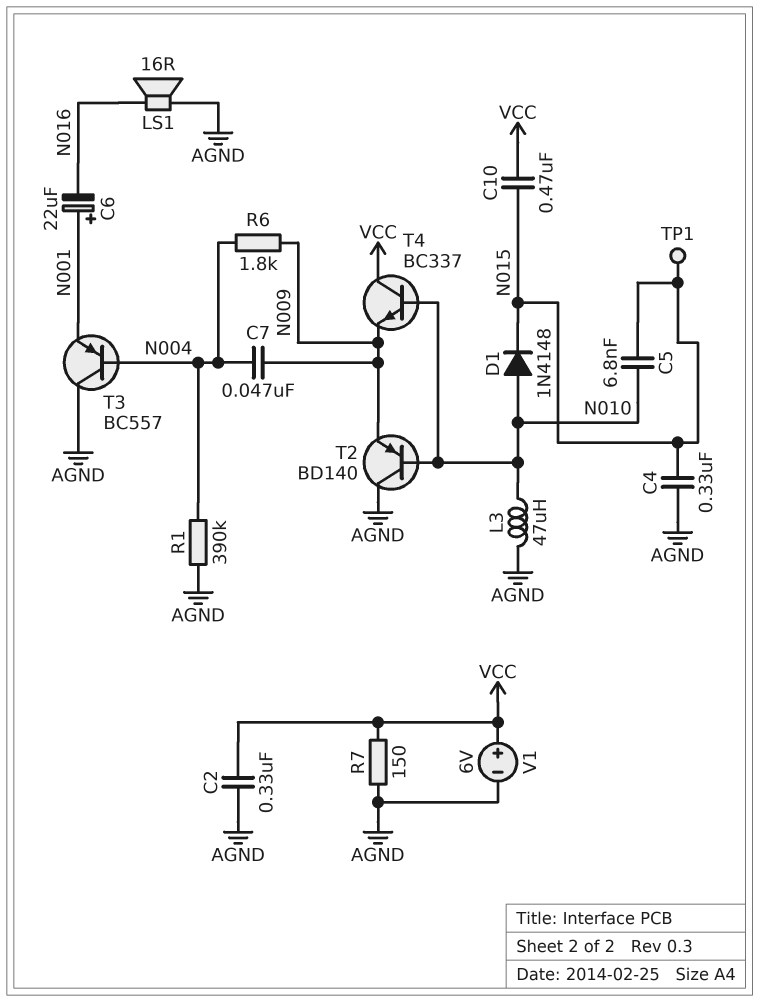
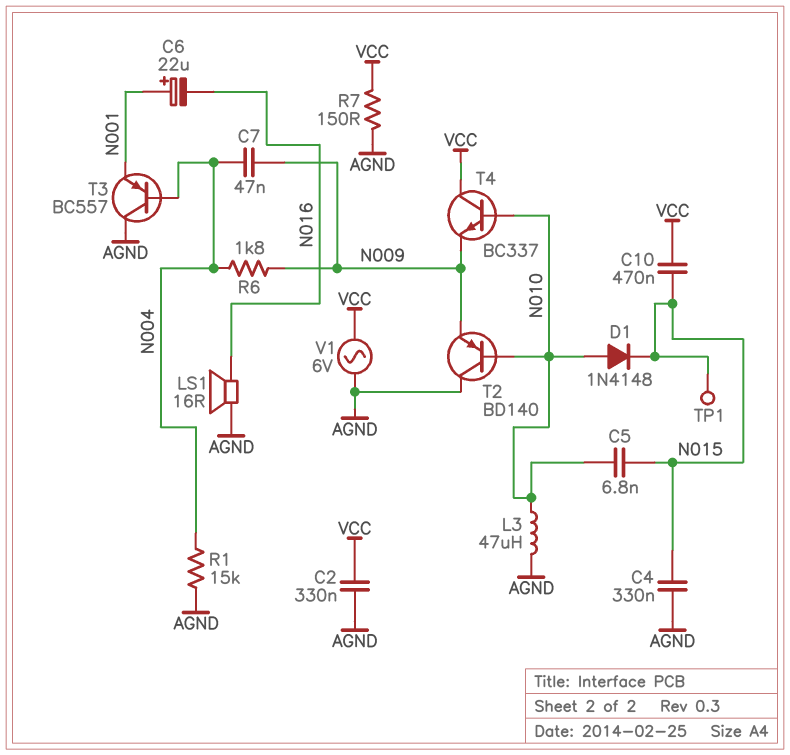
R1: 390k (AGND, N004) -> 15k (AGND, N004)
V1: 6V (plus VCC, minus AGND) -> AC 6V (AGND, VCC)

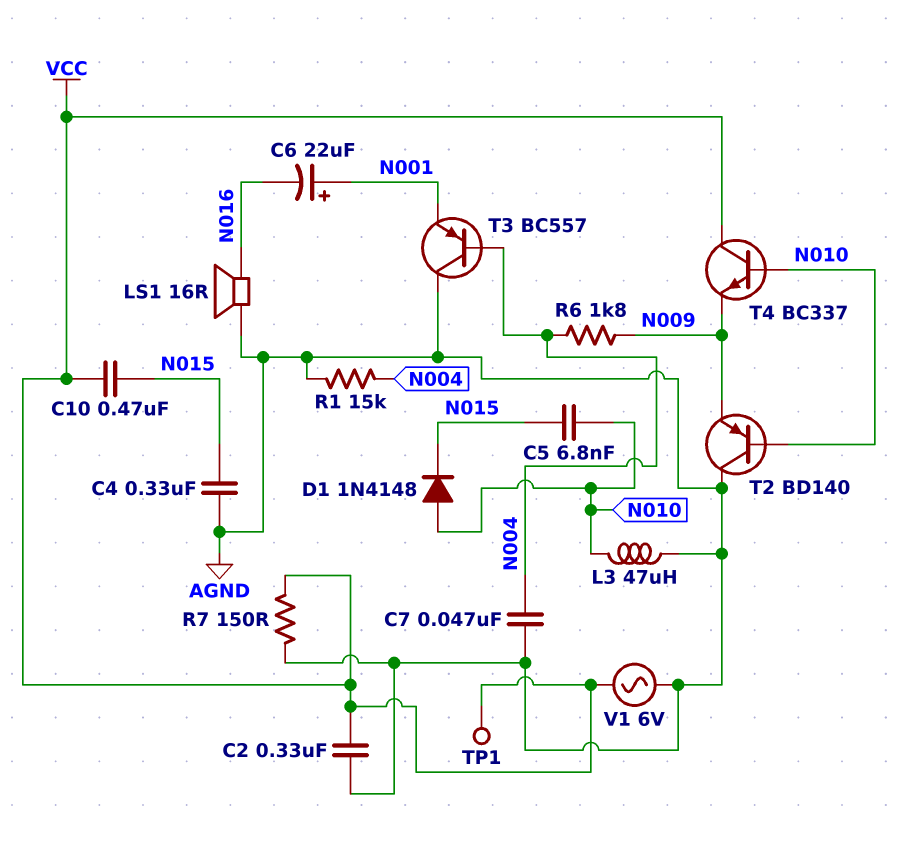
C7: 47nF (N004, N009) -> 47nF (AGND, N004)
TP1: test point (N015) -> test point (VCC)

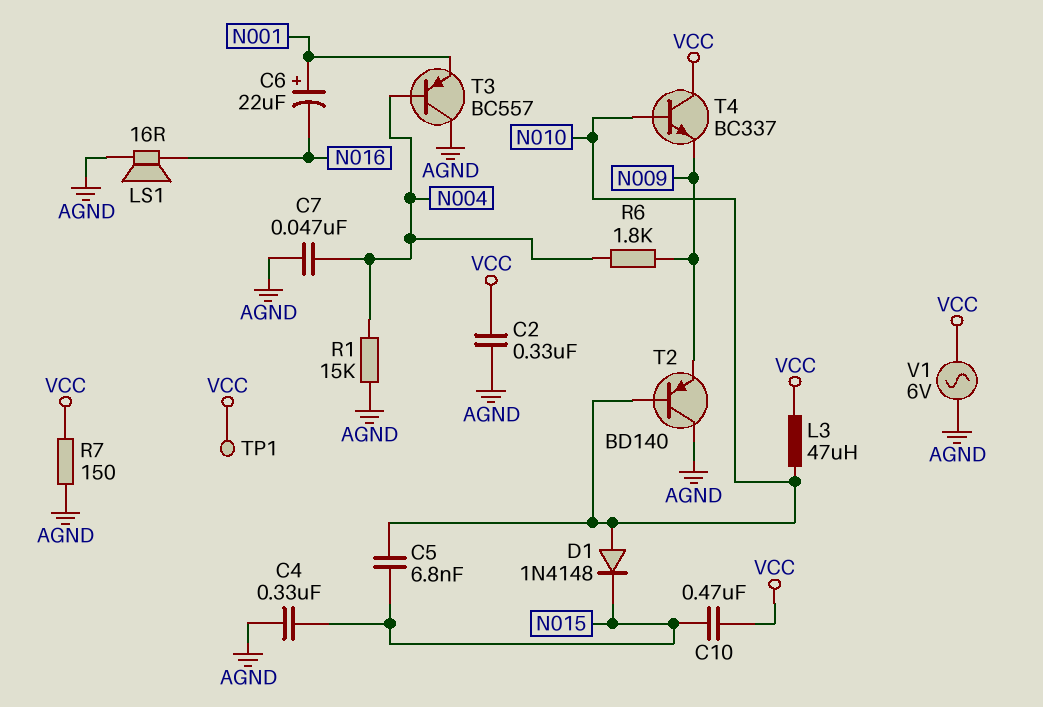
L3: 47uH (AGND, N010) -> 47uH (N010, VCC)

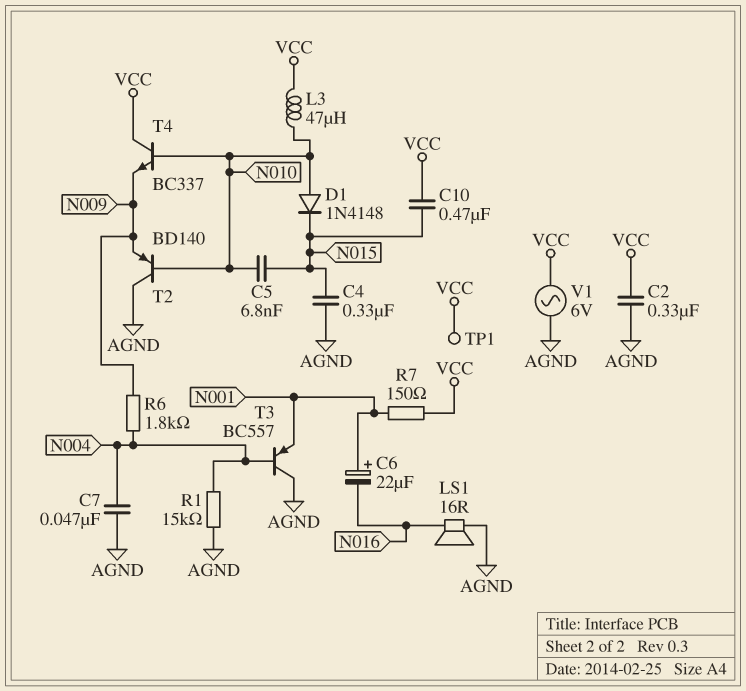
R7: 150 (AGND, VCC) -> 150 (N001, VCC)

